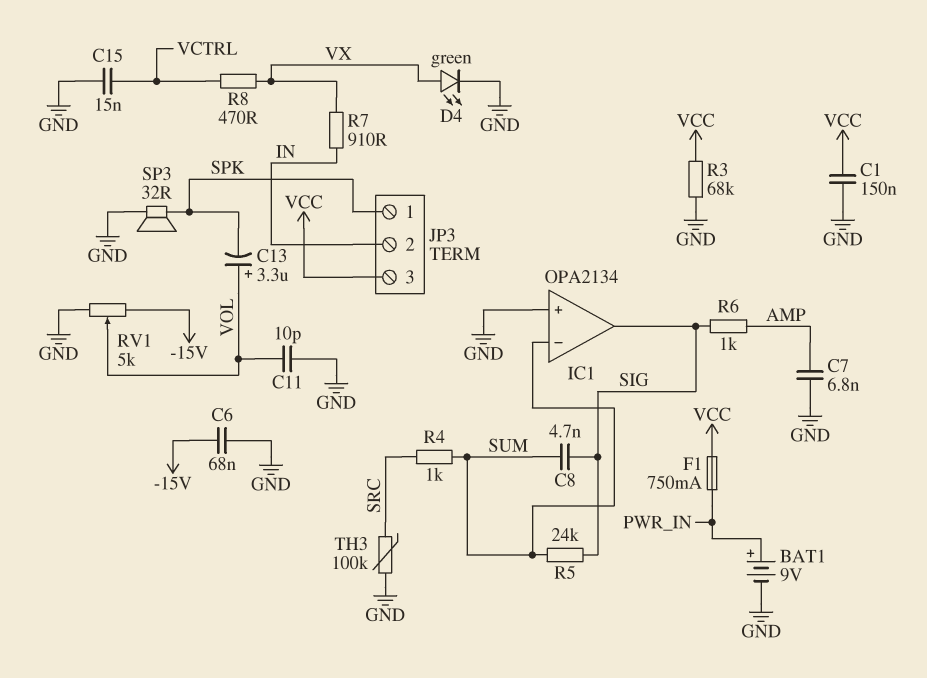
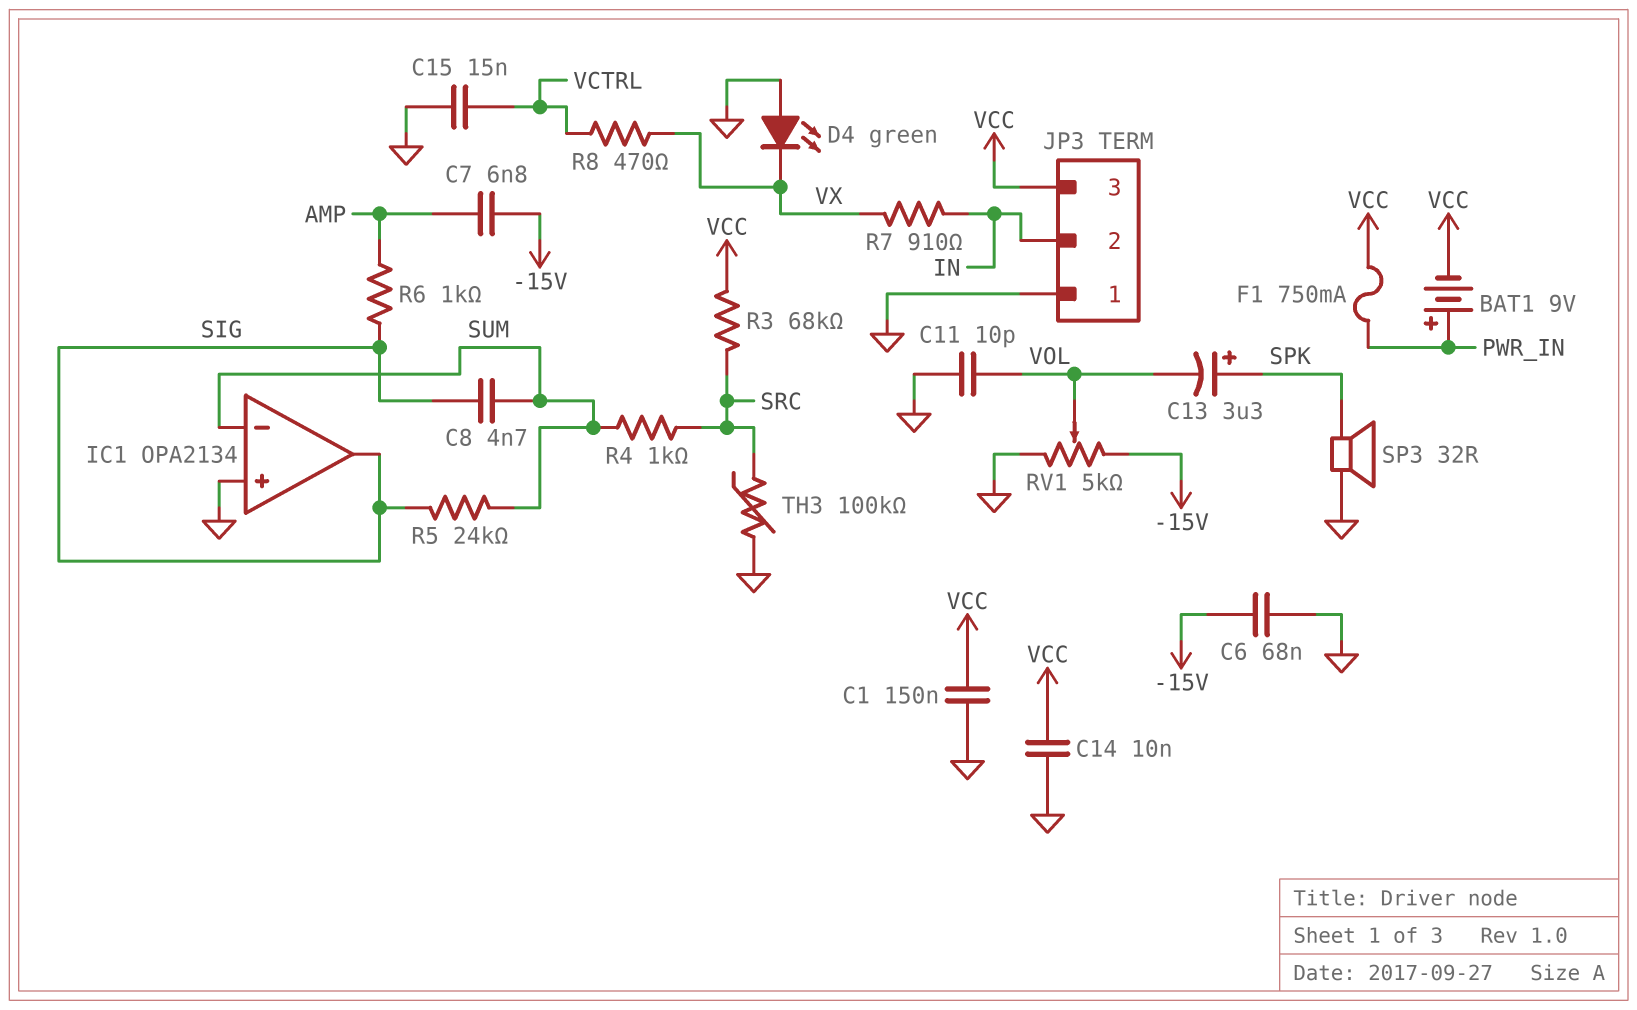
BAT1: 9V (plus PWR_IN, minus GND) -> 9V (plus PWR_IN, minus VCC)
C7: 6.8nF (AMP, GND) -> 6.8nF (-15V, AMP)
C13: 3.3uF (plus VOL, minus SPK) -> 3.3uF (plus SPK, minus VOL)
C14: none -> 10nF (GND, VCC)
D4: LED green (A VX, K GND) -> LED green (A GND, K VX)
JP3 pin 1: SPK -> GND
R3: 68k (GND, VCC) -> 68k (SRC, VCC)

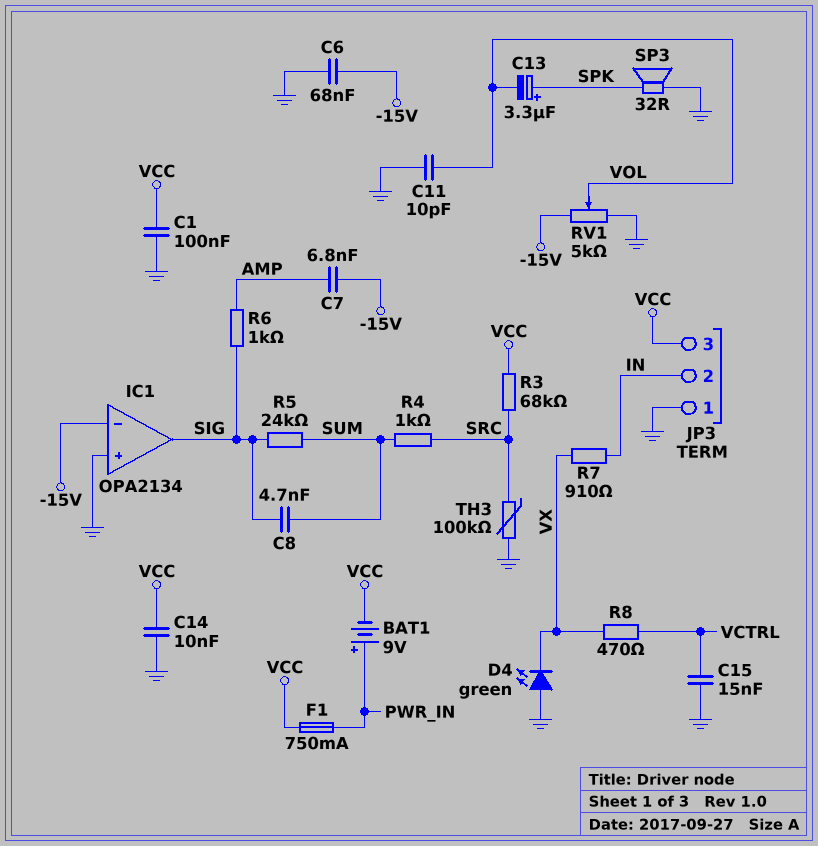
C1: 150nF (GND, VCC) -> 100nF (GND, VCC)
IC1 pin in-: SUM -> -15V

